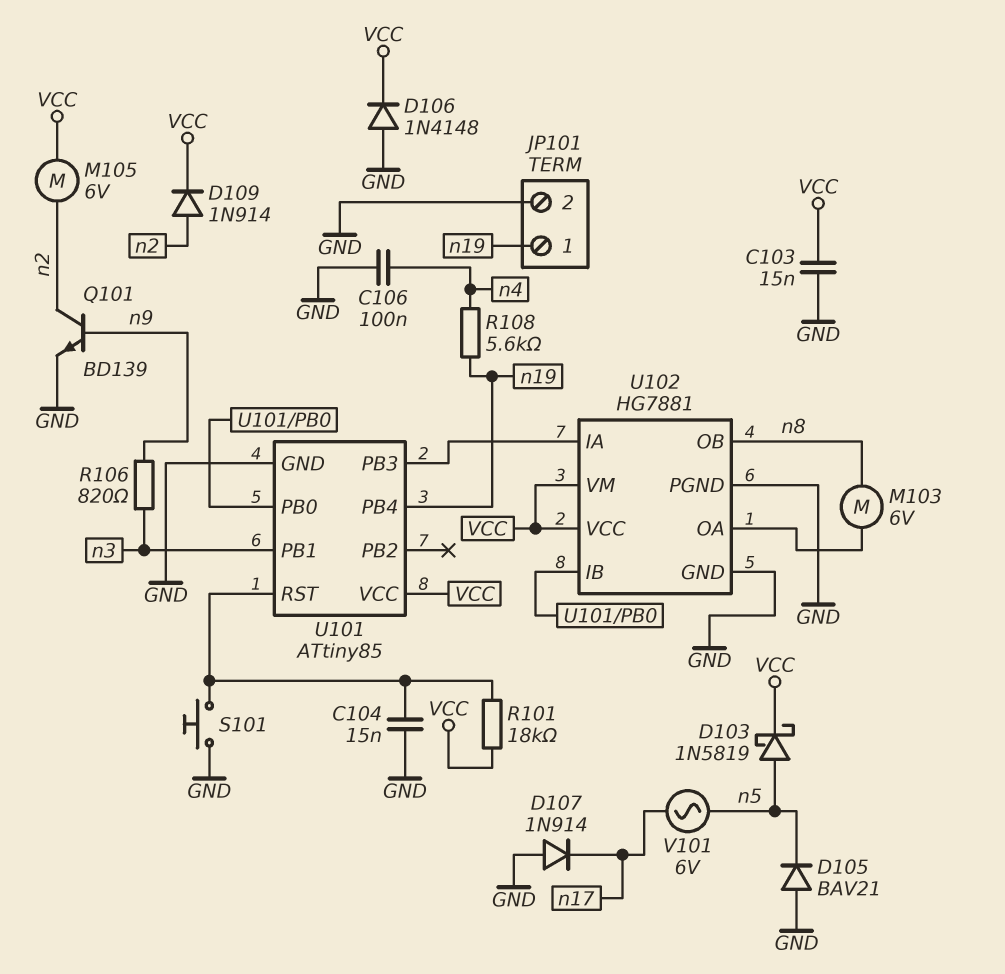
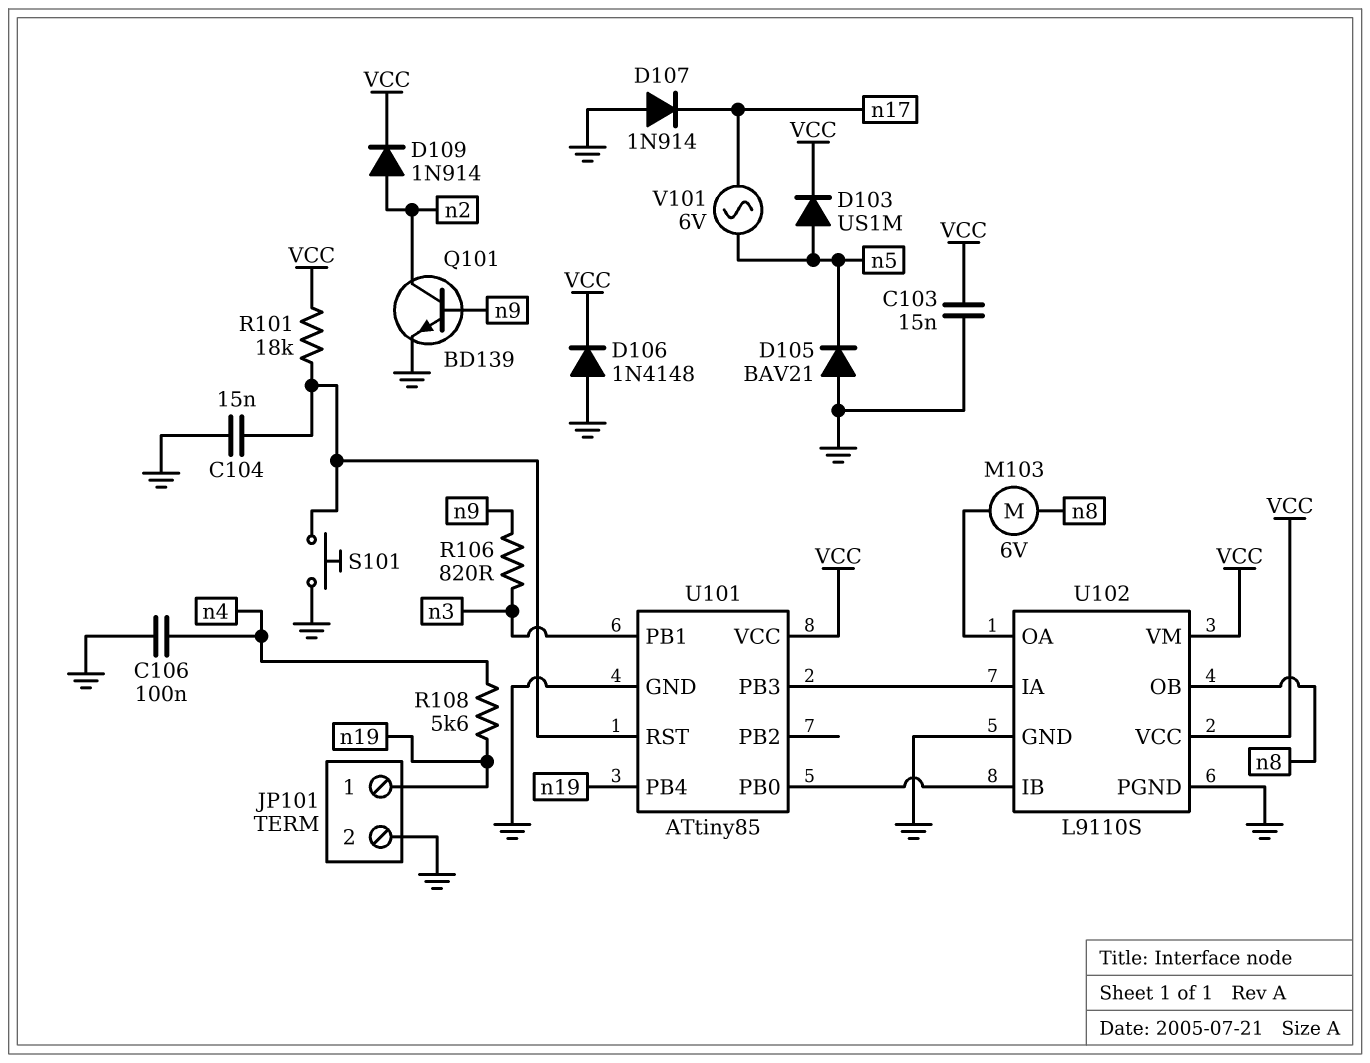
D103: schottky 1N5819 (A n5, K VCC) -> diode US1M (A n5, K VCC)
M105: motor 6V (VCC, n2) -> none
U102: HG7881 -> L9110S

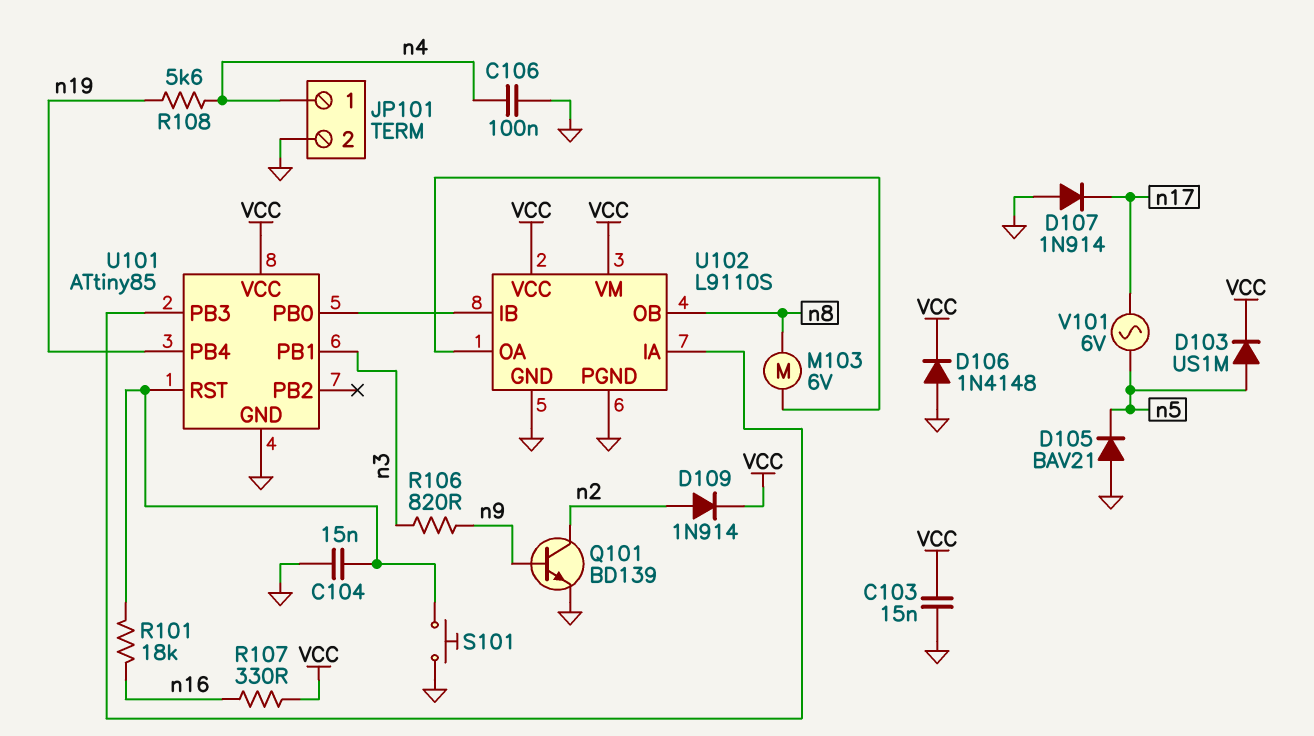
JP101 pin 1: n19 -> n4
R101: 18k (U101/RST, VCC) -> 18k (U101/RST, n16)
R107: none -> 330 (VCC, n16)

